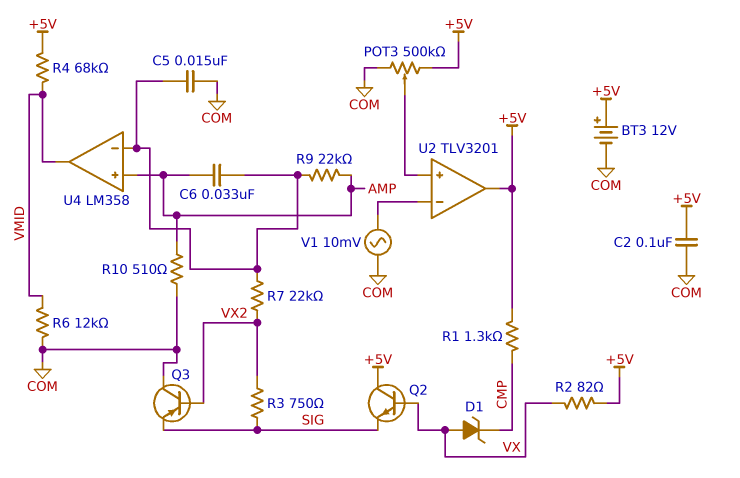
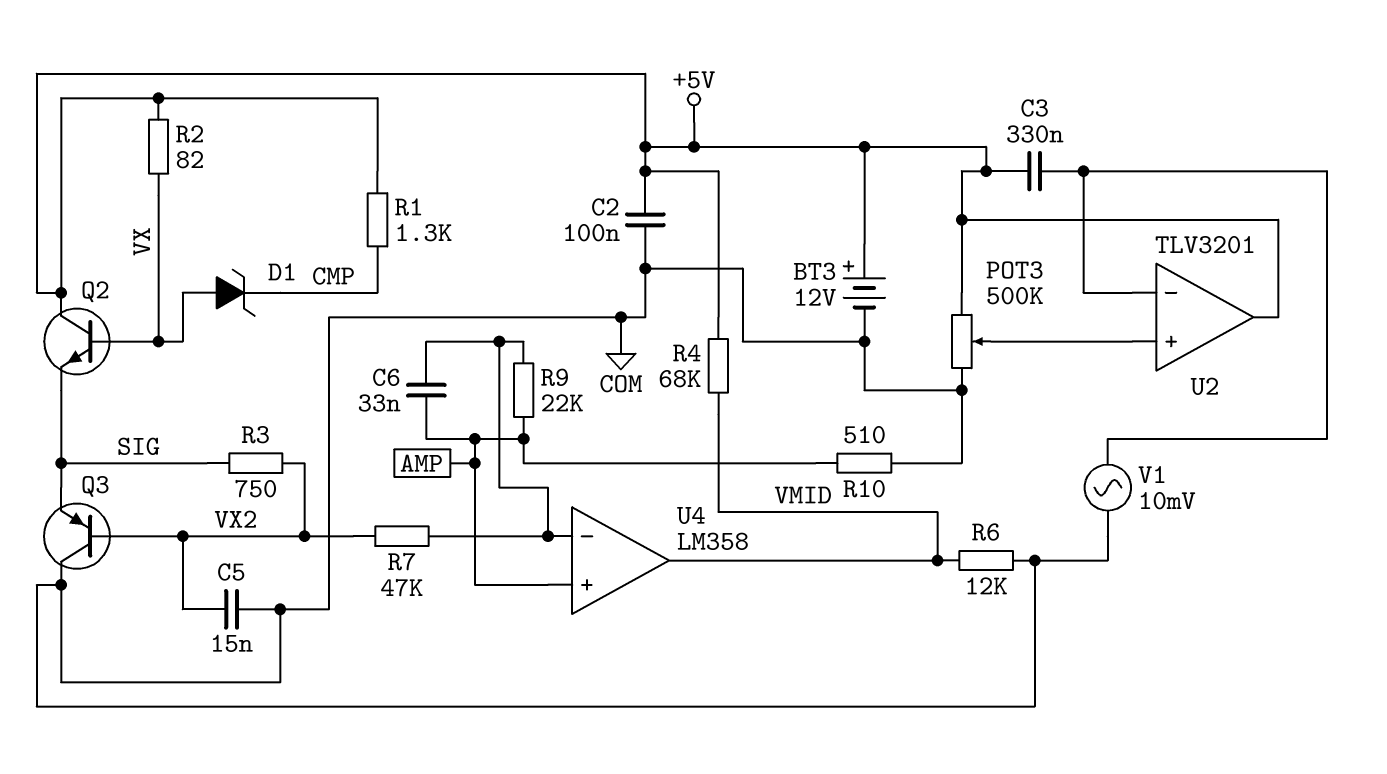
C3: none -> 330nF (+5V, U2/in-)
C5: 15nF (COM, U4/in-) -> 15nF (COM, VX2)
R7: 22k (U4/in-, VX2) -> 47k (U4/in-, VX2)

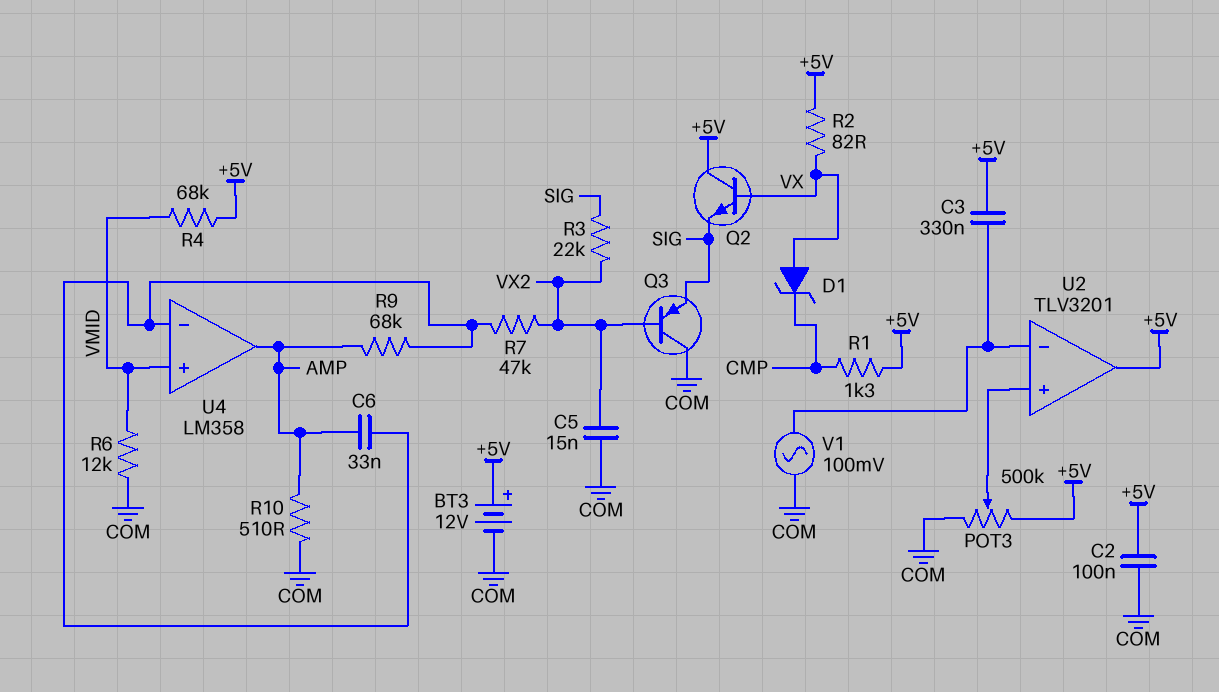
R3: 750 (SIG, VX2) -> 22k (SIG, VX2)
R9: 22k (AMP, U4/in-) -> 68k (AMP, U4/in-)
U4 pin in+: AMP -> VMID
U4 pin out: VMID -> AMP
V1: AC 10mV (COM, U2/in-) -> AC 100mV (COM, U2/in-)

